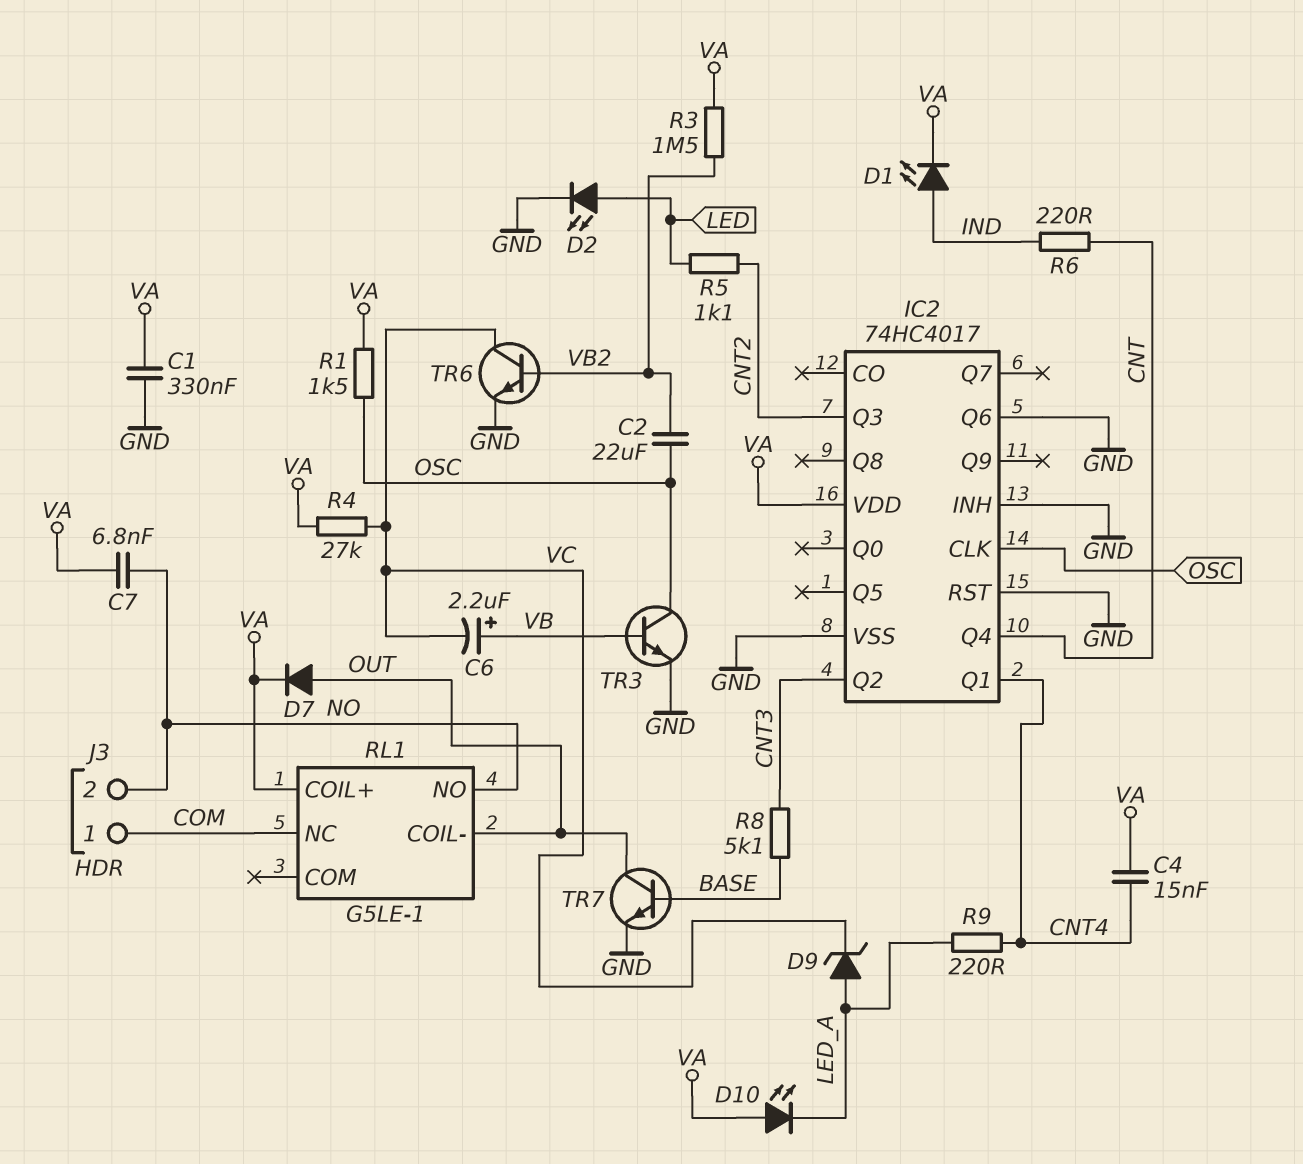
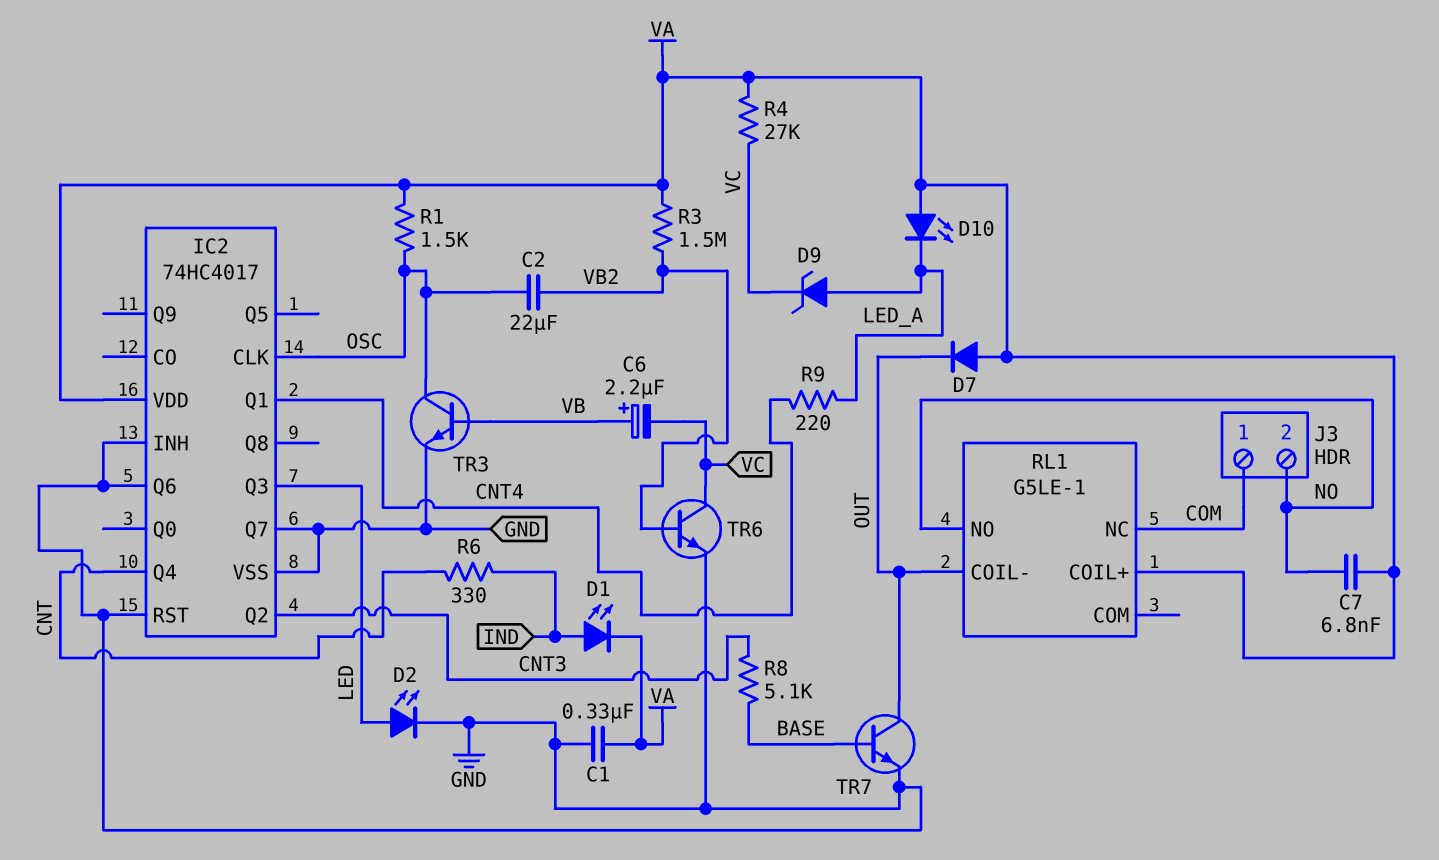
C4: 15nF (CNT4, VA) -> none
D7: diode (A OUT, K VA) -> diode (A VA, K OUT)
IC2 pin Q3: CNT2 -> LED
IC2 pin Q7: none -> GND
R5: 1.1k (CNT2, LED) -> none
R6: 220 (CNT, IND) -> 330 (CNT, IND)

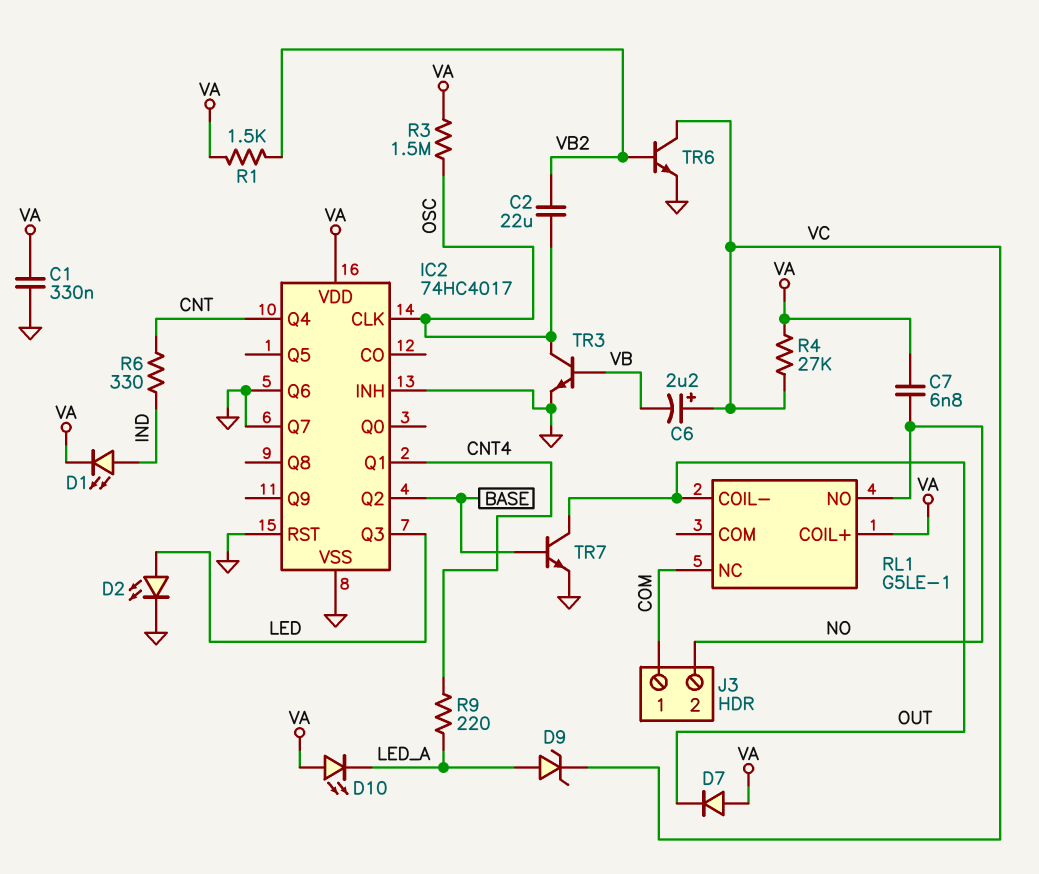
C6: 2.2uF (plus VB, minus VC) -> 2.2uF (plus VC, minus VB)
IC2 pin Q2: CNT3 -> BASE
R1: 1.5k (OSC, VA) -> 1.5k (VA, VB2)
R3: 1.5M (VA, VB2) -> 1.5M (OSC, VA)
R8: 5.1k (BASE, CNT3) -> none

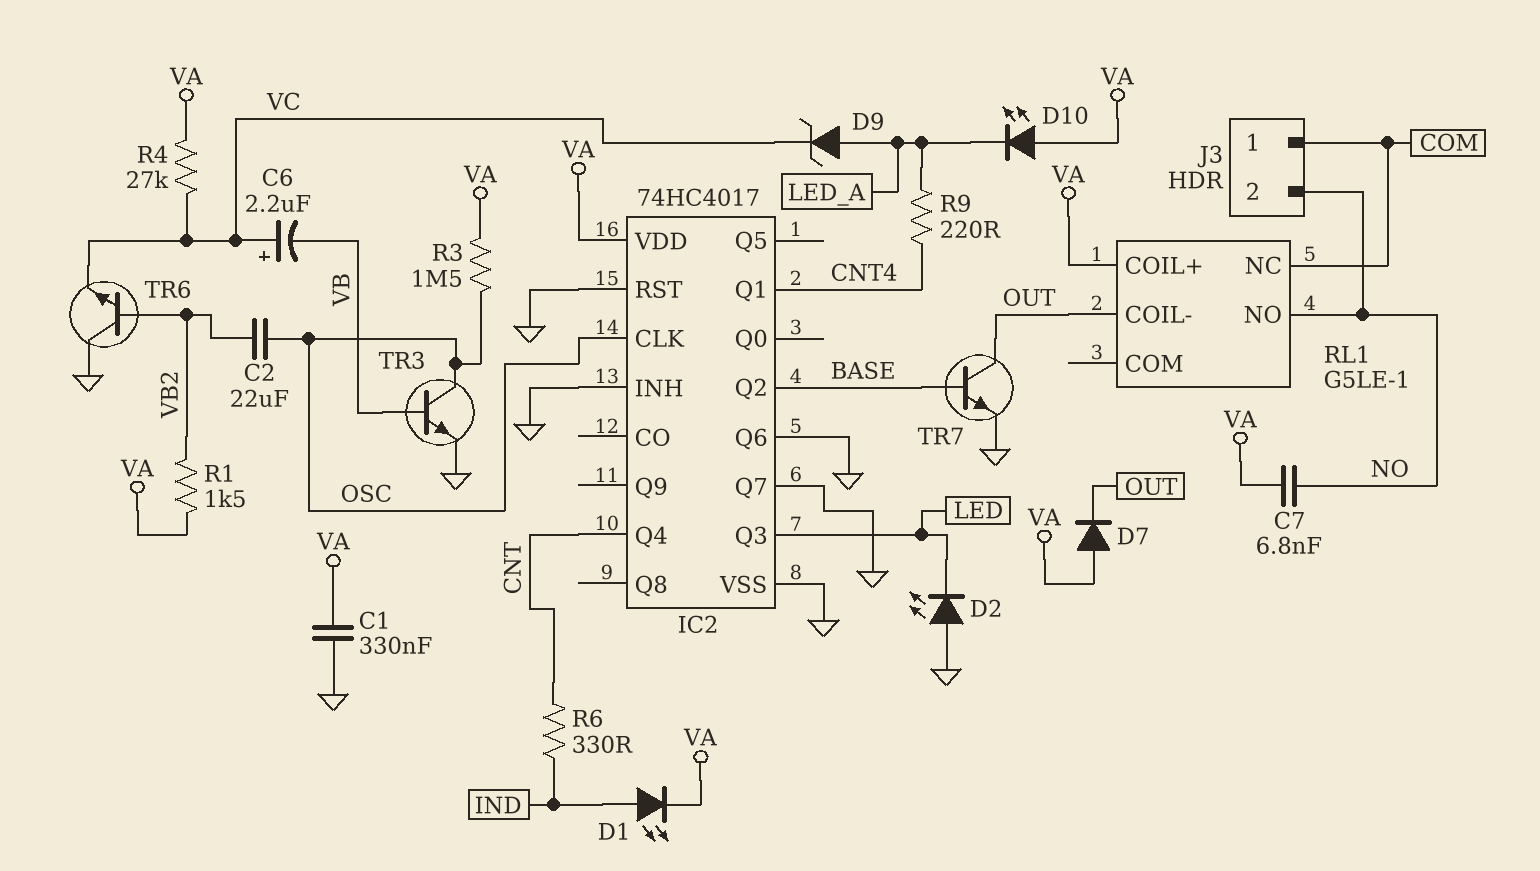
D2: LED (A LED, K GND) -> LED (A GND, K LED)
TR6: NPN (B VB2, C VC, E GND) -> NPN (B VB2, C GND, E VC)

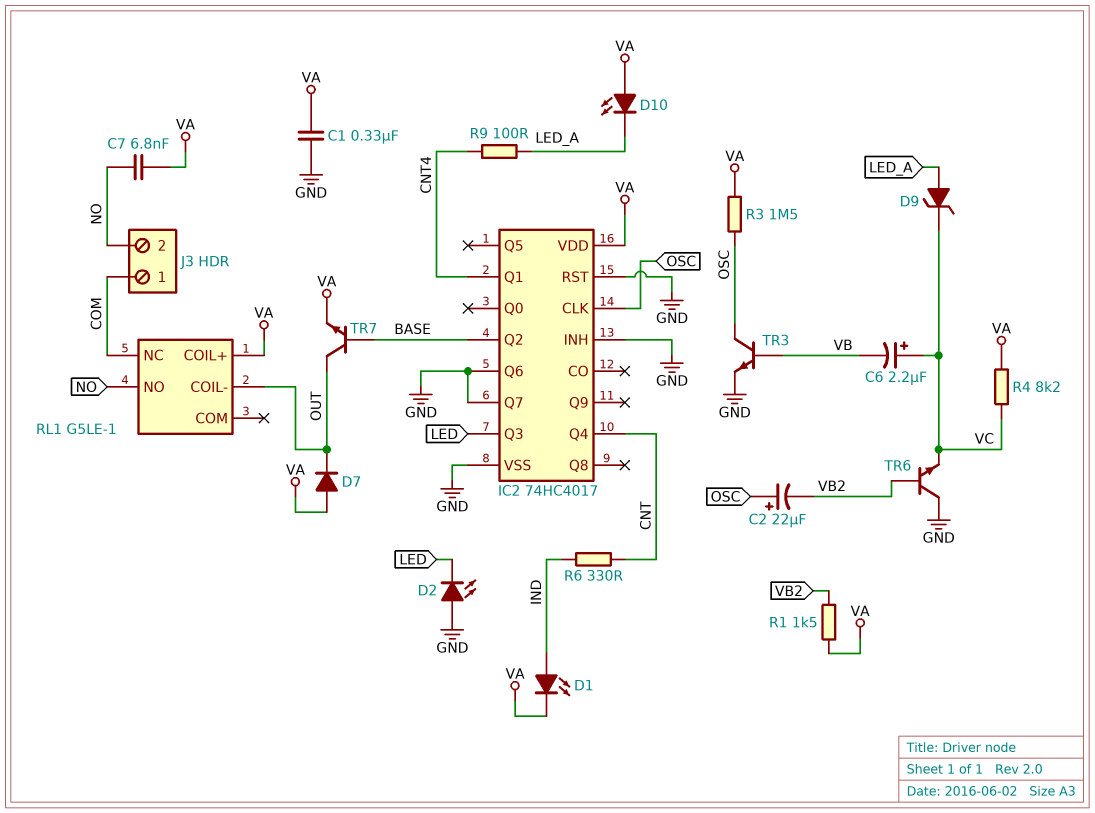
C2: 22uF (OSC, VB2) -> 22uF (plus OSC, minus VB2)
R4: 27k (VA, VC) -> 8.2k (VA, VC)
R9: 220 (CNT4, LED_A) -> 100 (CNT4, LED_A)
TR7: NPN (B BASE, C OUT, E GND) -> NPN (B BASE, C OUT, E VA)

